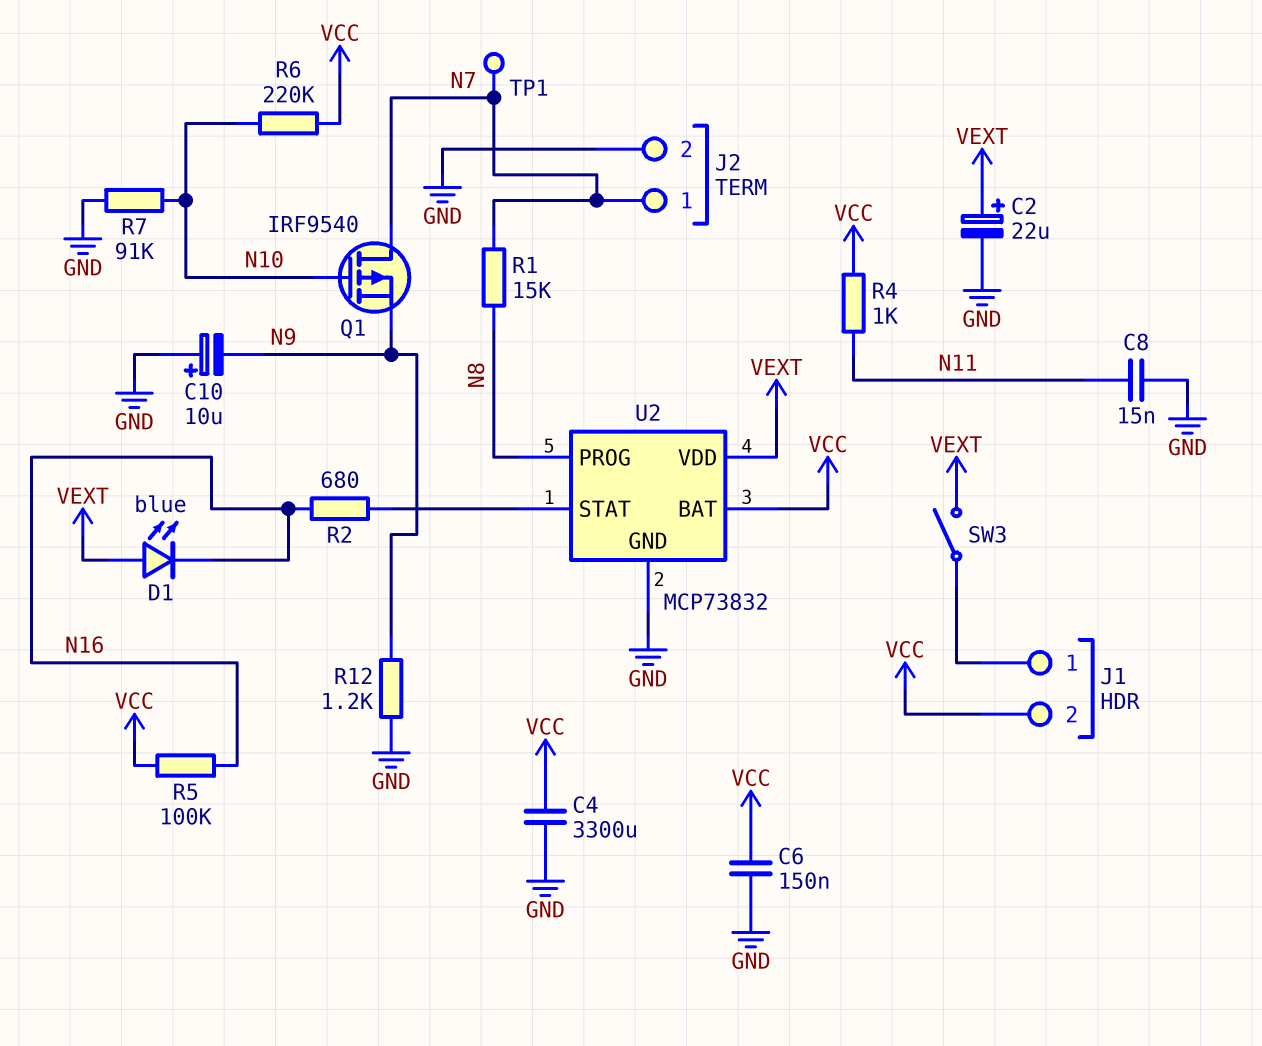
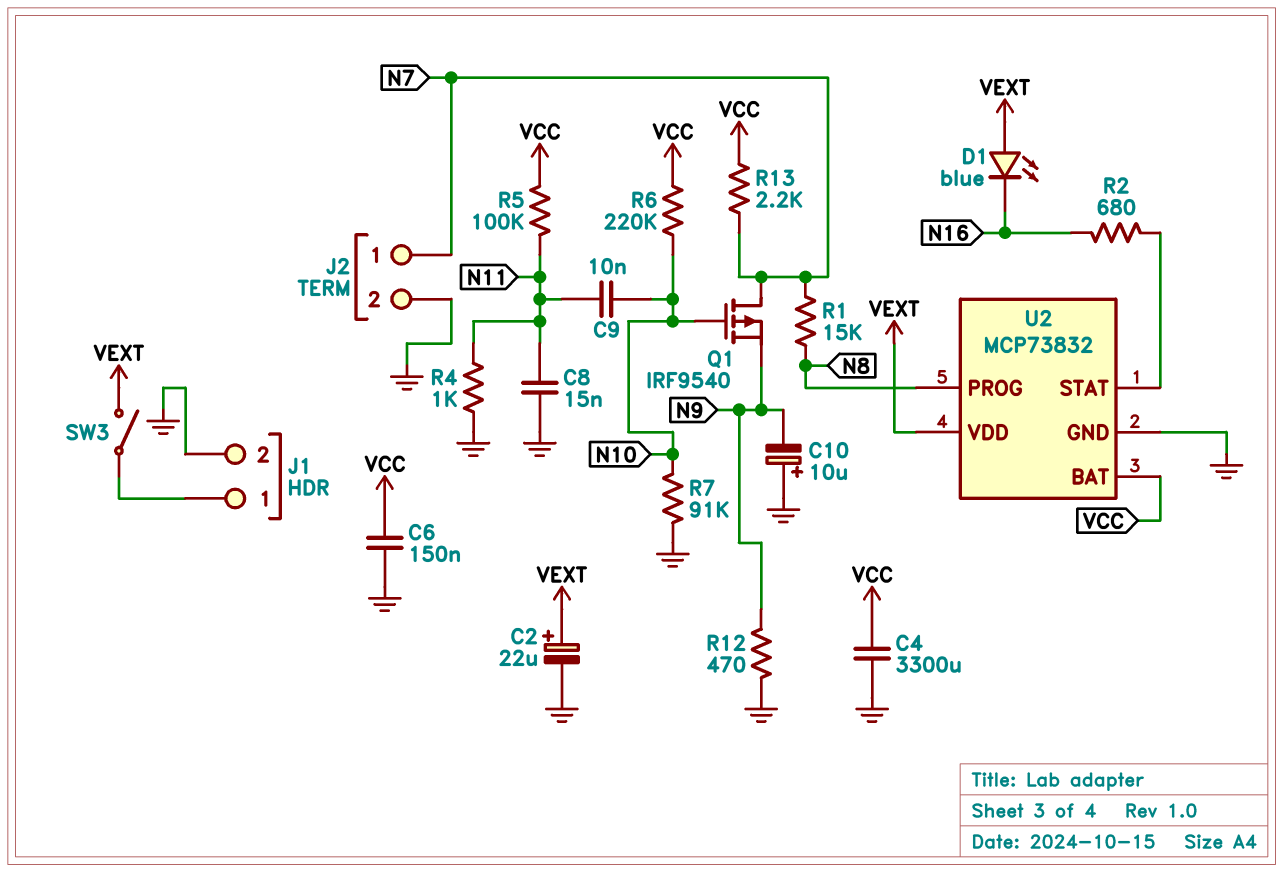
C9: none -> 10nF (N10, N11)
J1 pin 2: VCC -> GND
R4: 1k (N11, VCC) -> 1k (GND, N11)
R5: 100k (N16, VCC) -> 100k (N11, VCC)
R12: 1.2k (GND, N9) -> 470 (GND, N9)
R13: none -> 2.2k (N7, VCC)
TP1: test point (N7) -> none

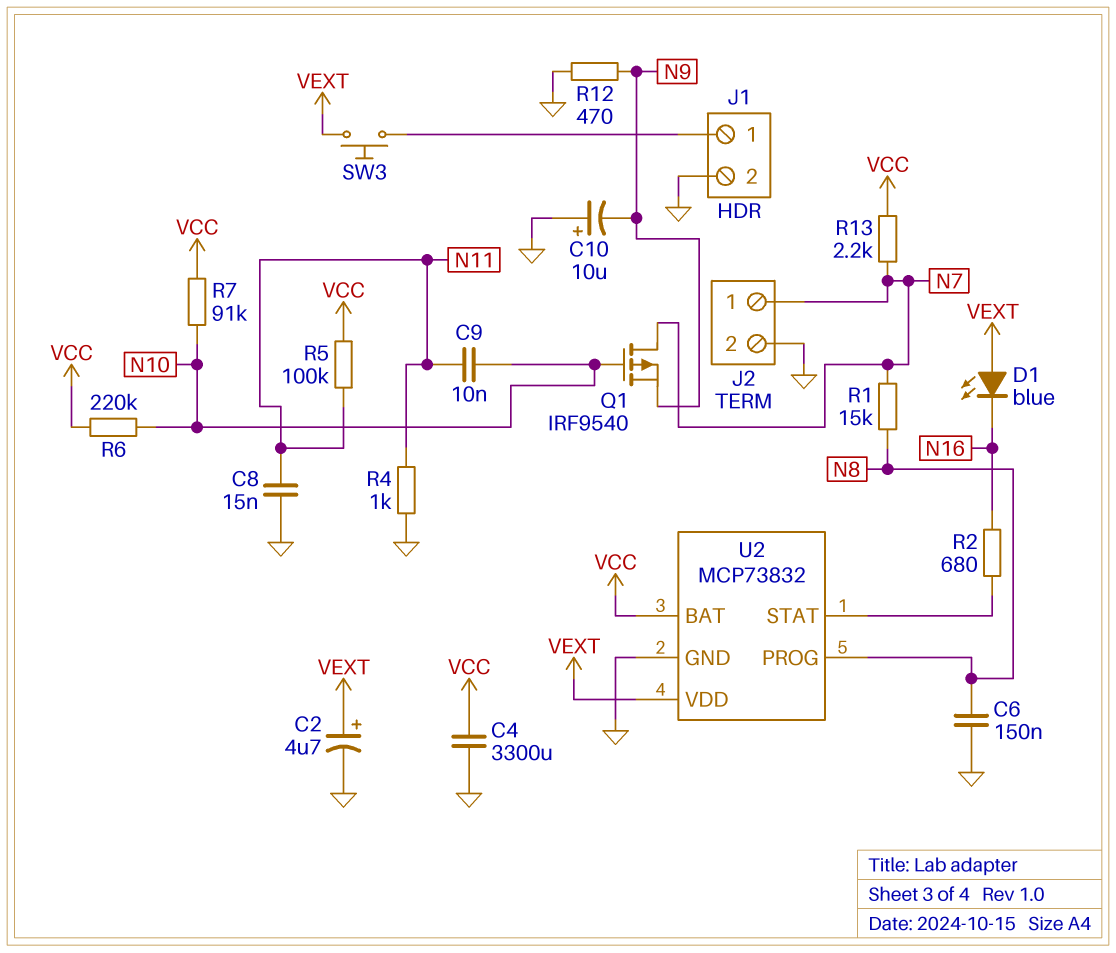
C2: 22uF (plus VEXT, minus GND) -> 4.7uF (plus VEXT, minus GND)
C6: 150nF (GND, VCC) -> 150nF (GND, N8)
R7: 91k (GND, N10) -> 91k (N10, VCC)
SW3: switch (J1/1, VEXT) -> button (J1/1, VEXT)

